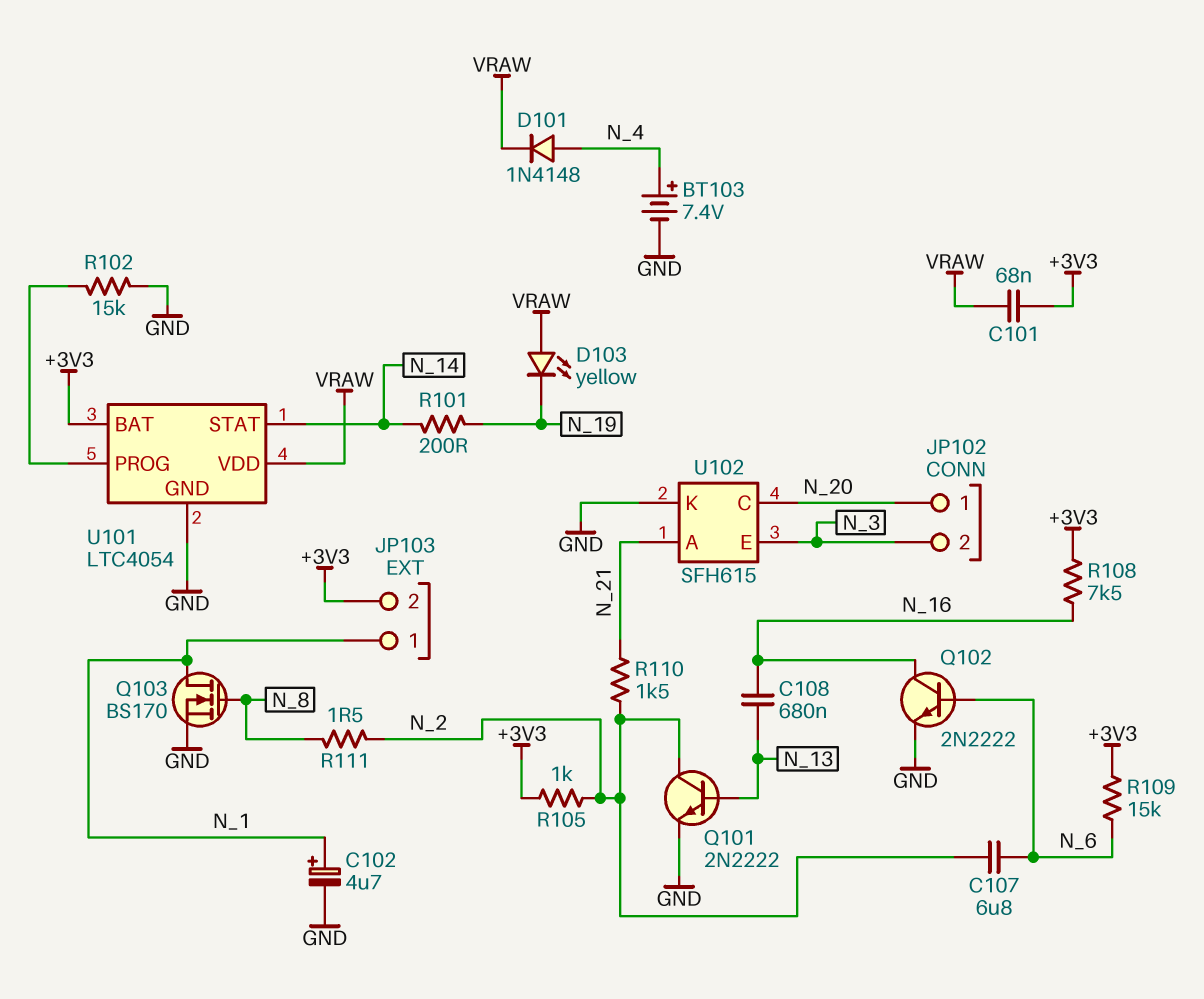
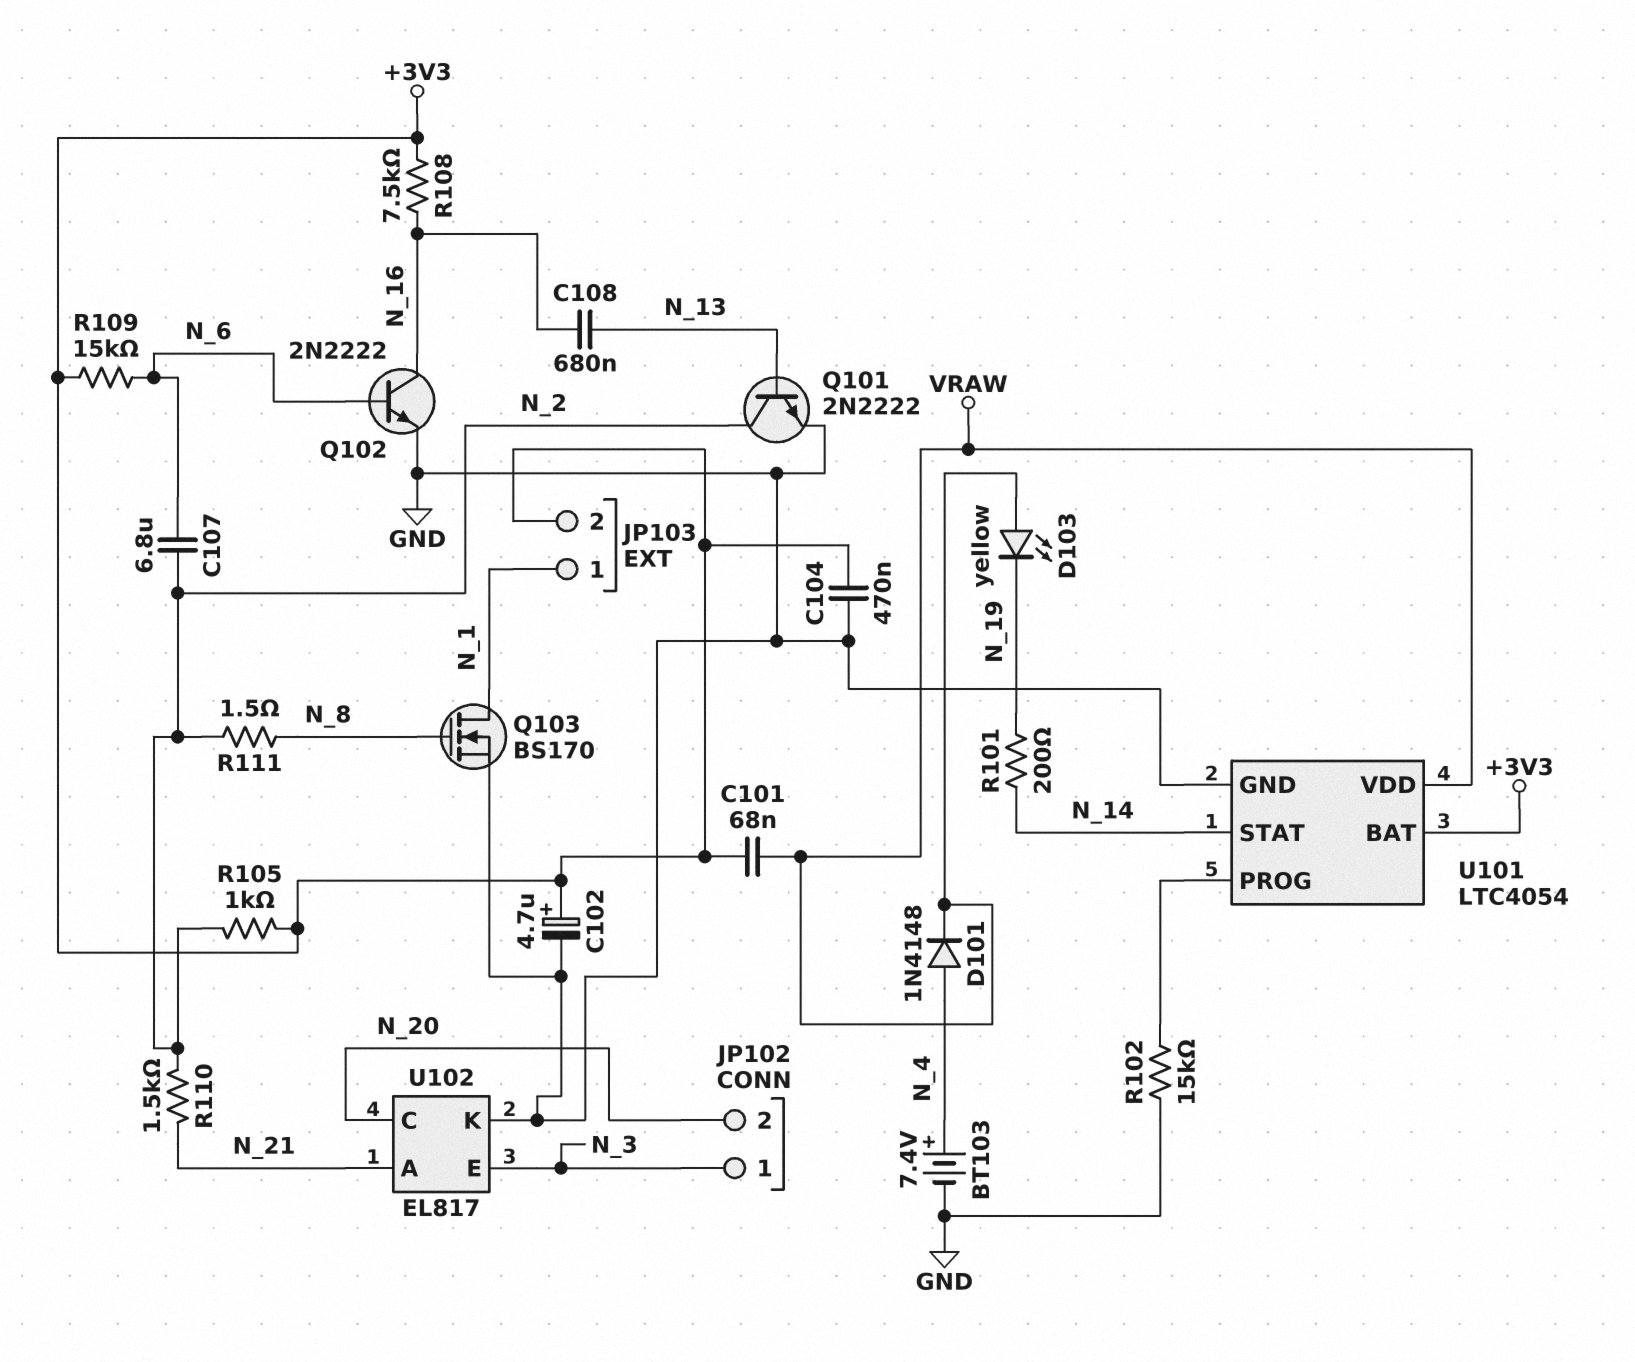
C102: 4.7uF (plus N_1, minus GND) -> 4.7uF (plus +3V3, minus GND)
C104: none -> 470nF (+3V3, GND)
JP102 pin 1: N_20 -> N_3
JP102 pin 2: N_3 -> N_20
U102: SFH615 -> EL817

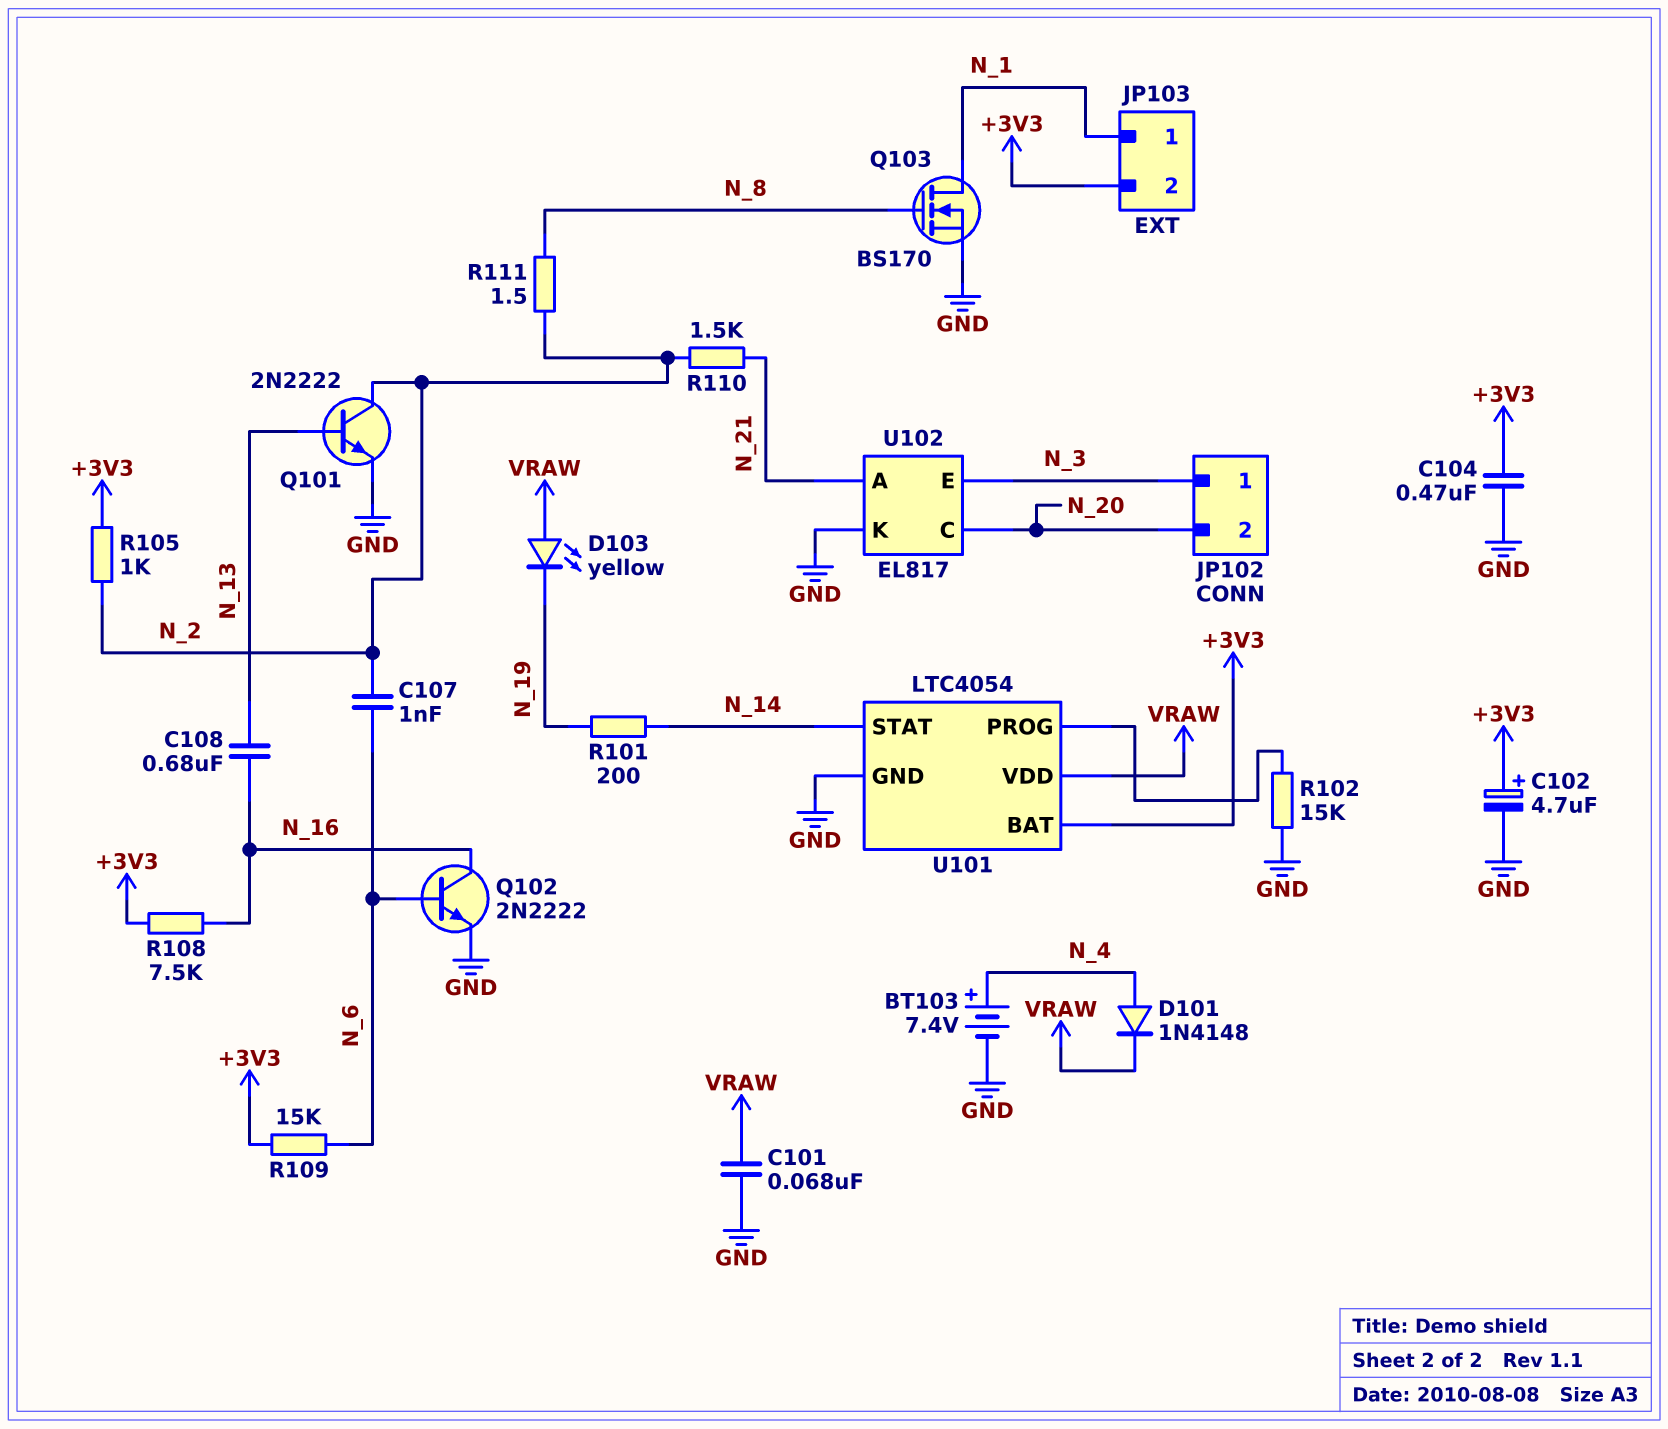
C101: 68nF (+3V3, VRAW) -> 68nF (GND, VRAW)
C107: 6.8uF (N_2, N_6) -> 1nF (N_2, N_6)

